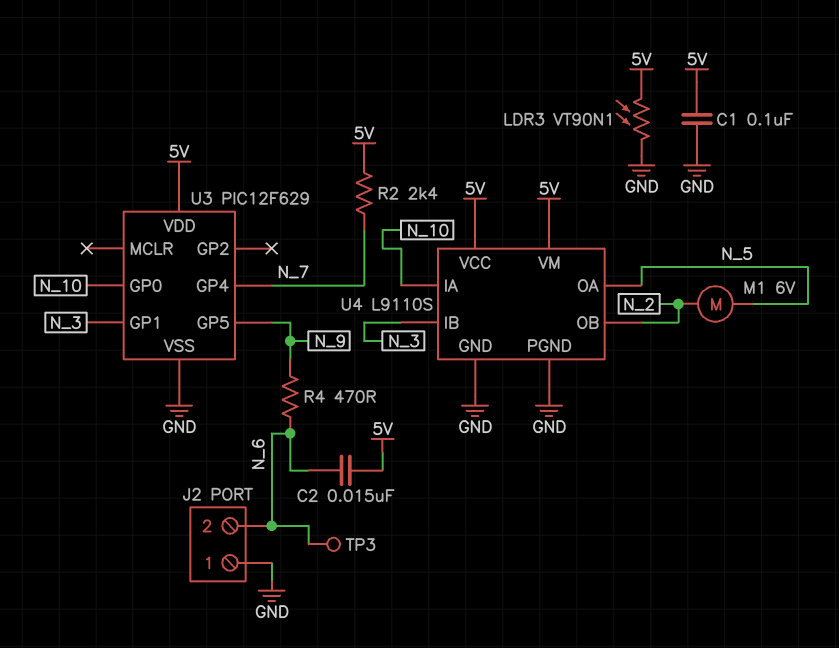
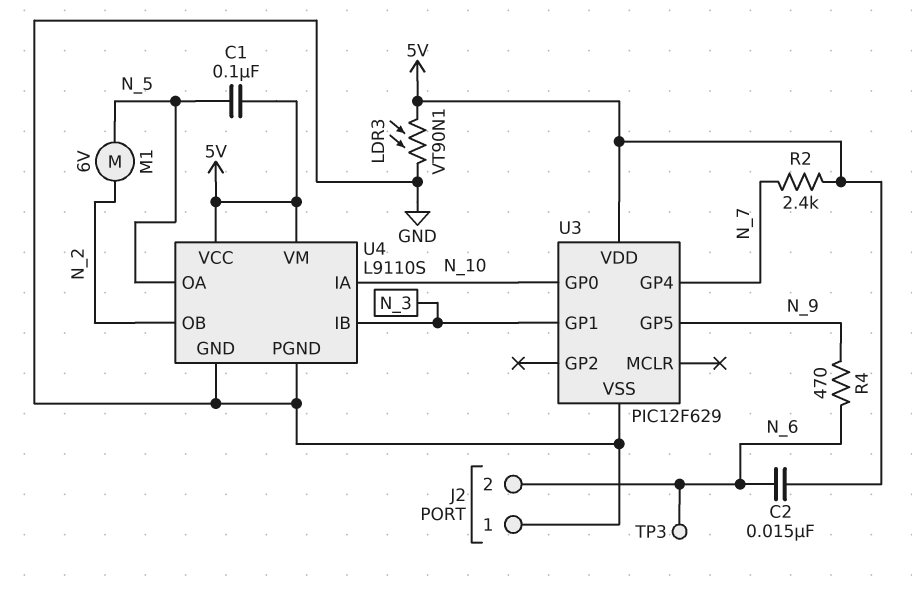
C1: 100nF (5V, GND) -> 100nF (5V, N_5)

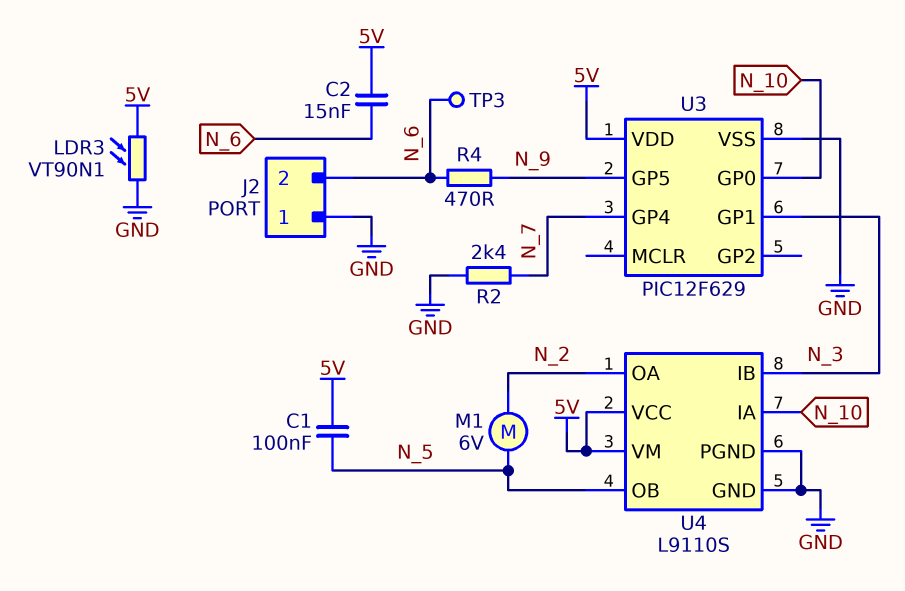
R2: 2.4k (5V, N_7) -> 2.4k (GND, N_7)
U4 pin OA: N_5 -> N_2
U4 pin OB: N_2 -> N_5

